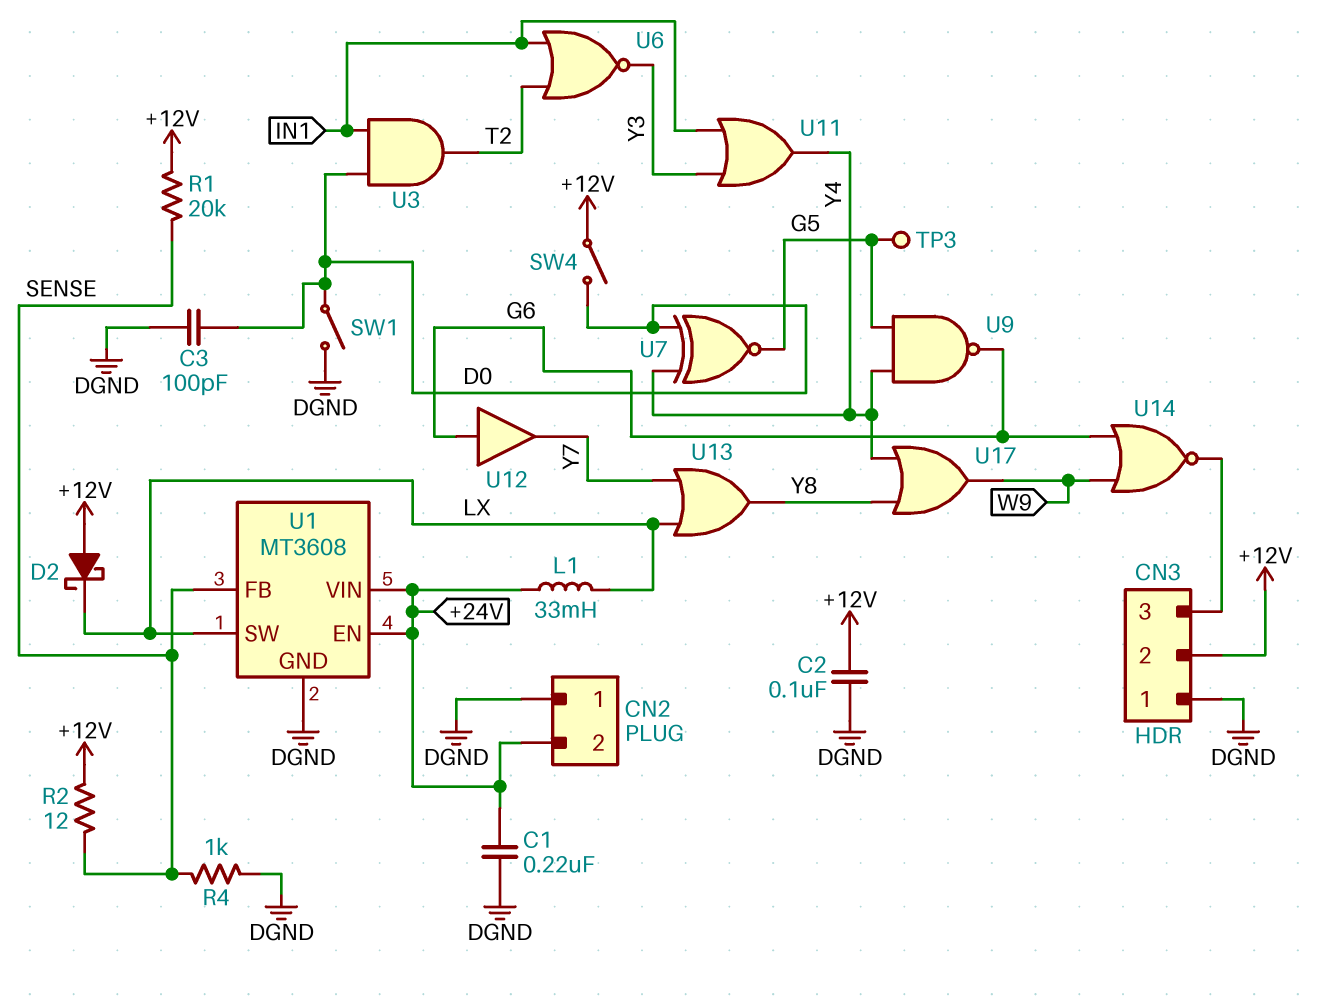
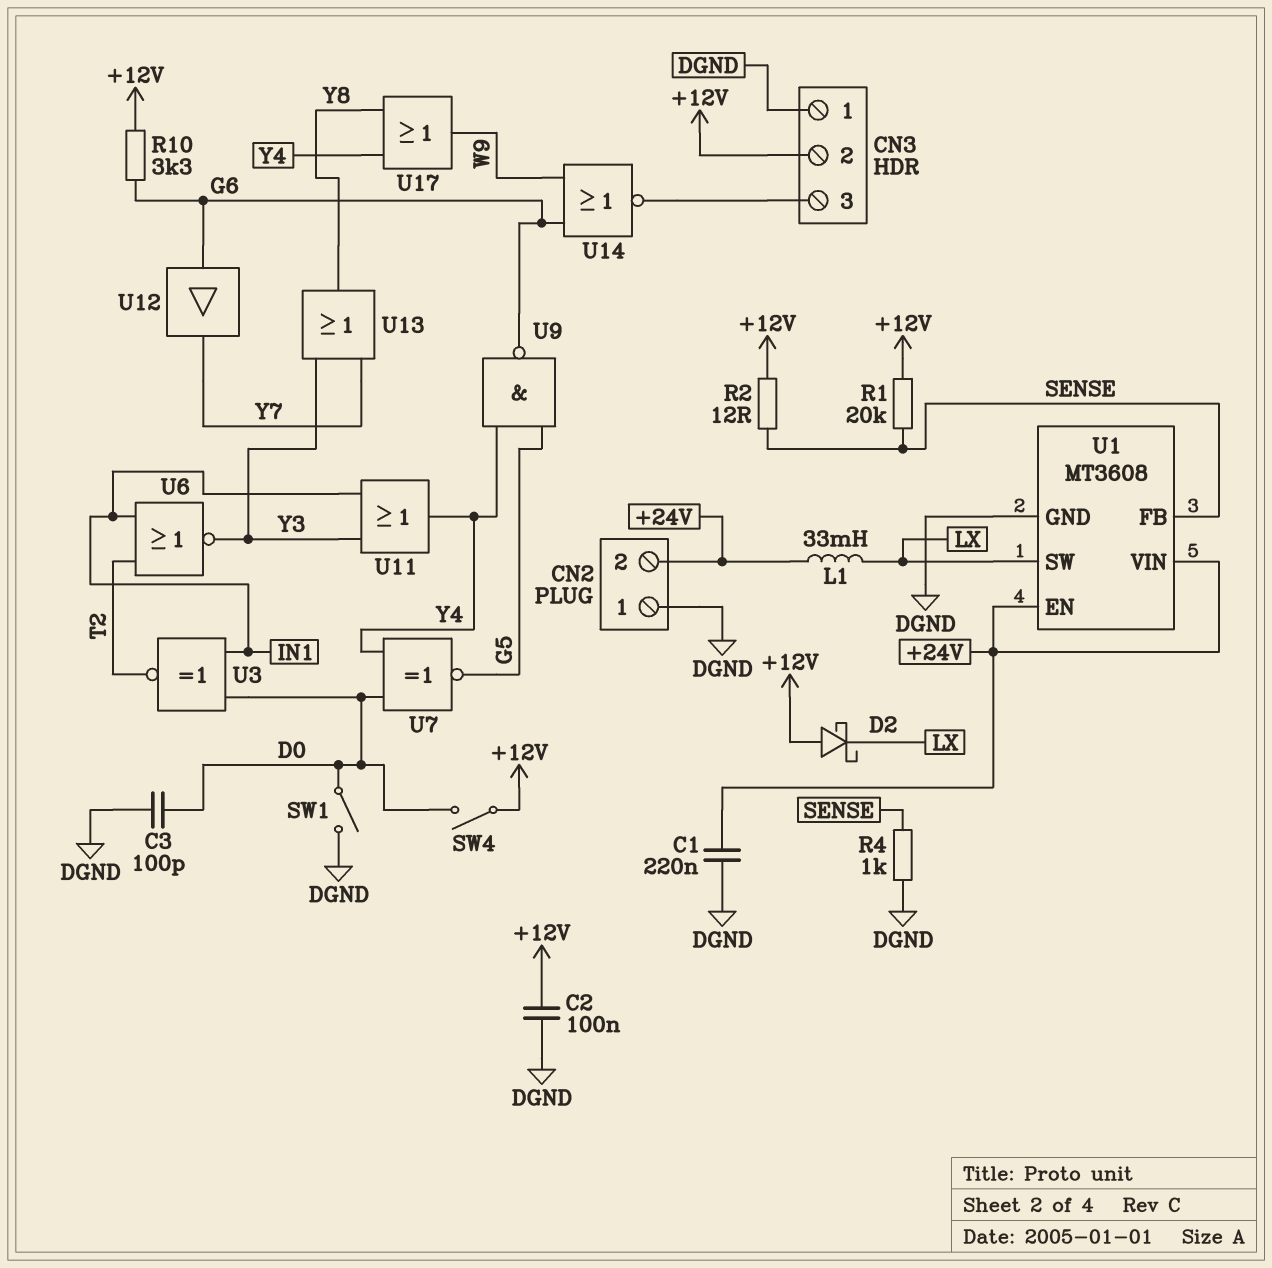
R10: none -> 3.3k (+12V, G6)
TP3: test point (G5) -> none
U3: AND (in D0, in IN1, out T2) -> XNOR (in D0, in IN1, out T2)
U13: OR (in LX, in Y7, out Y8) -> OR (in Y3, in Y7, out Y8)

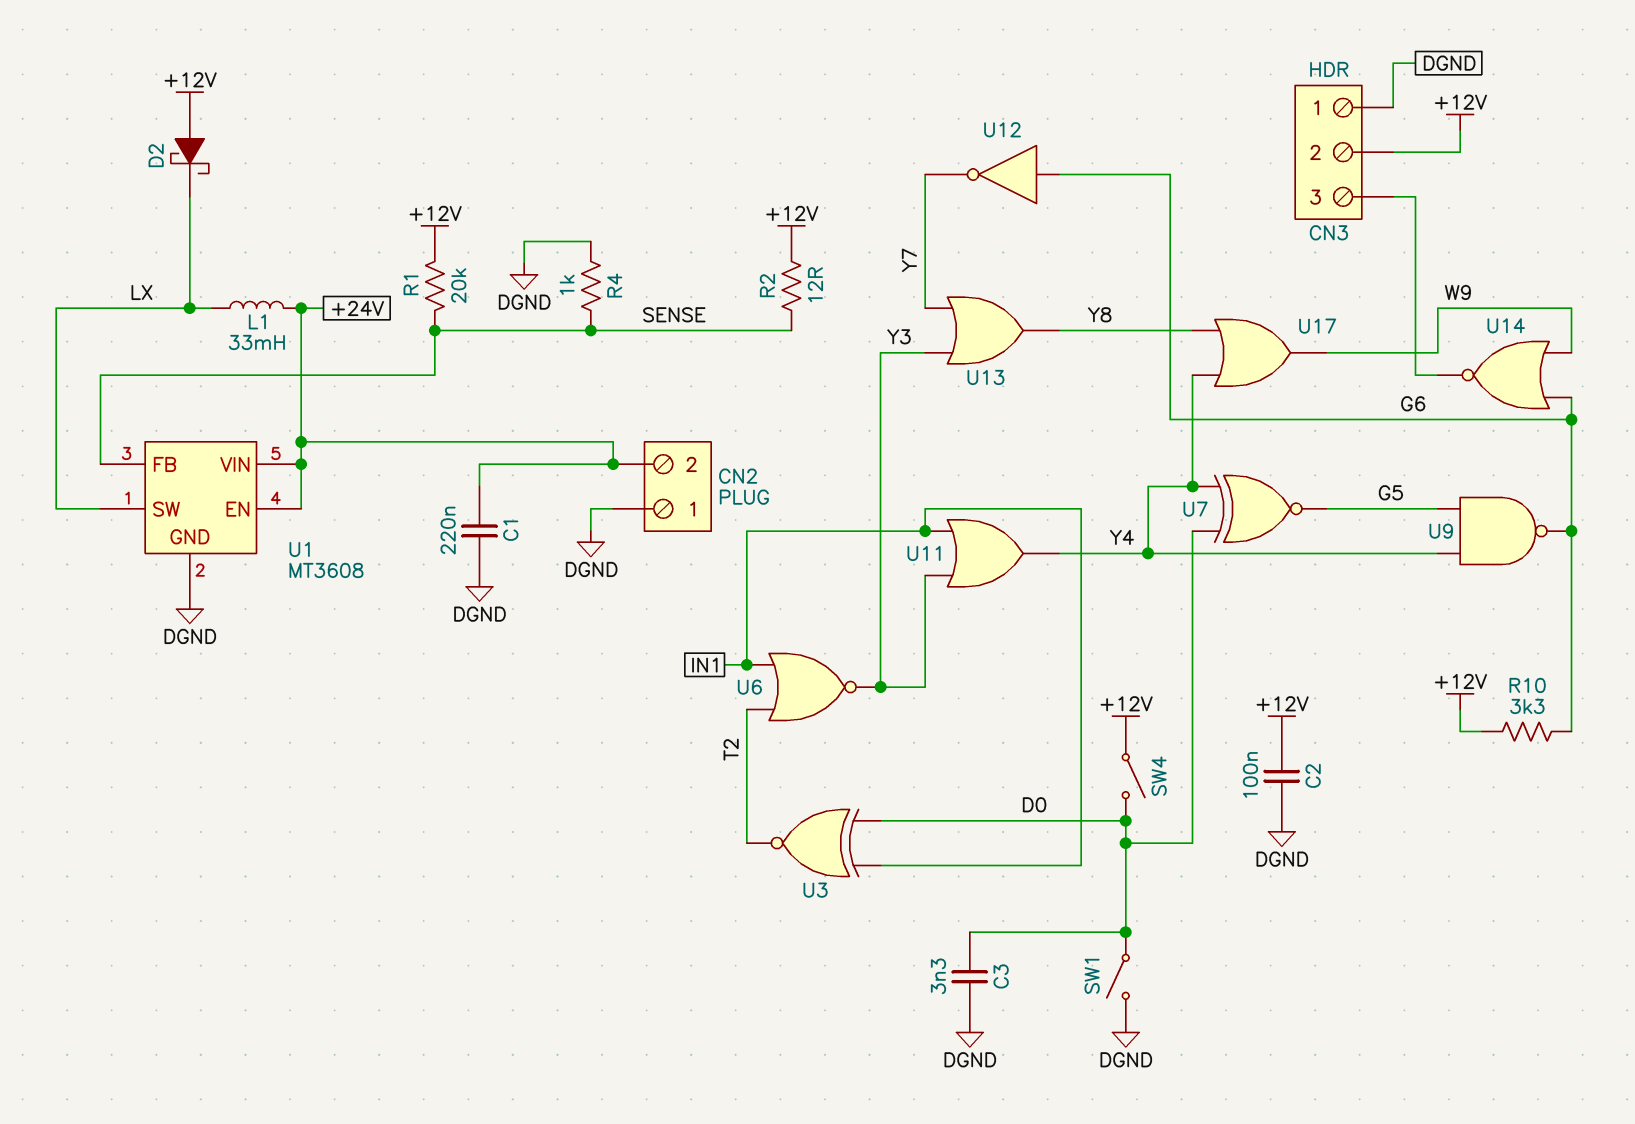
C3: 100pF (D0, DGND) -> 3.3nF (D0, DGND)
U12: buffer (in G6, out Y7) -> NOT (in G6, out Y7)

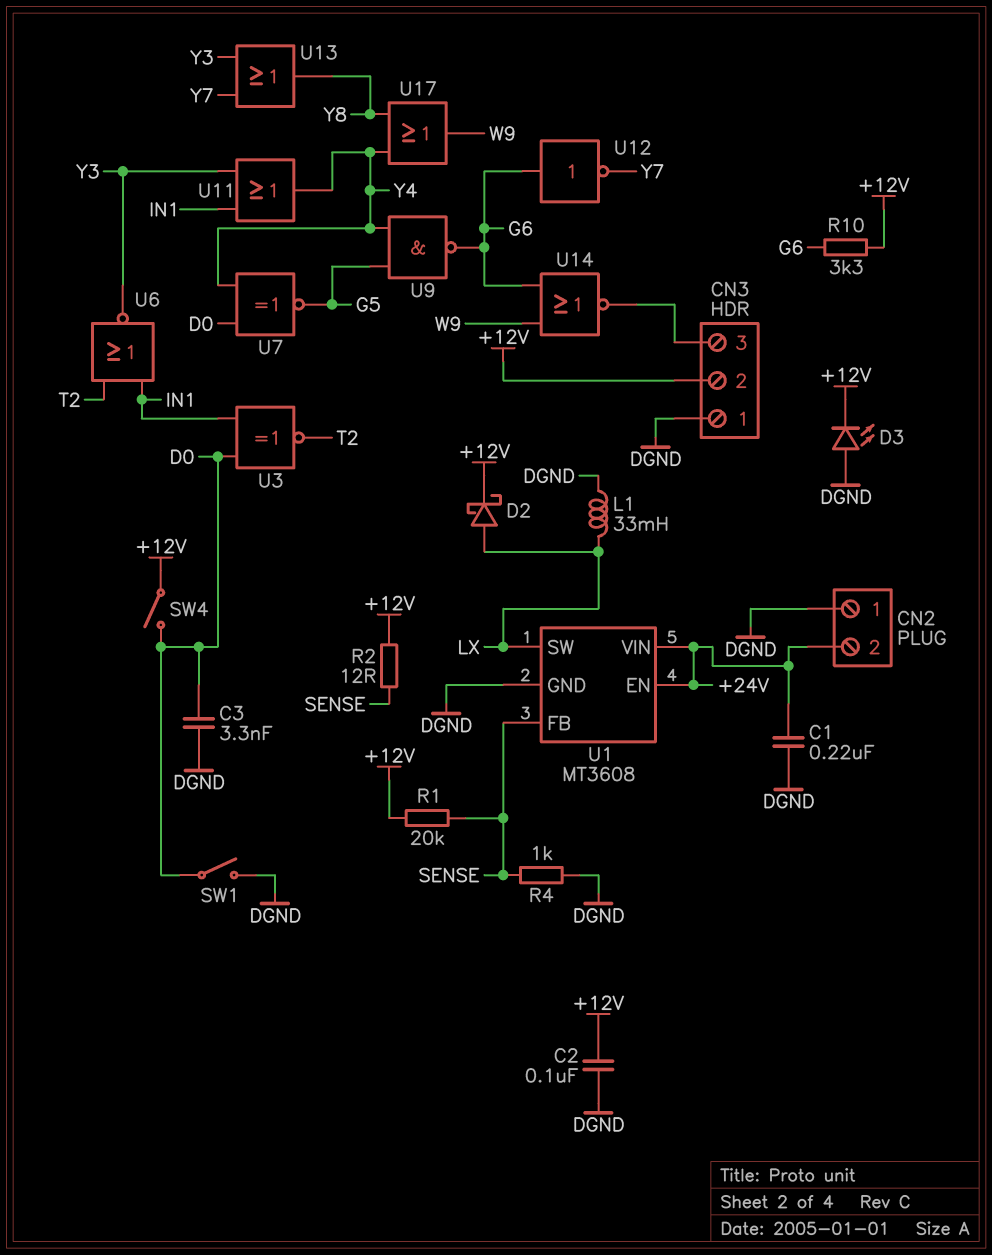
D2: schottky (A +12V, K LX) -> schottky (A LX, K +12V)
D3: none -> LED (A DGND, K +12V)
L1: 33mH (+24V, LX) -> 33mH (DGND, LX)

